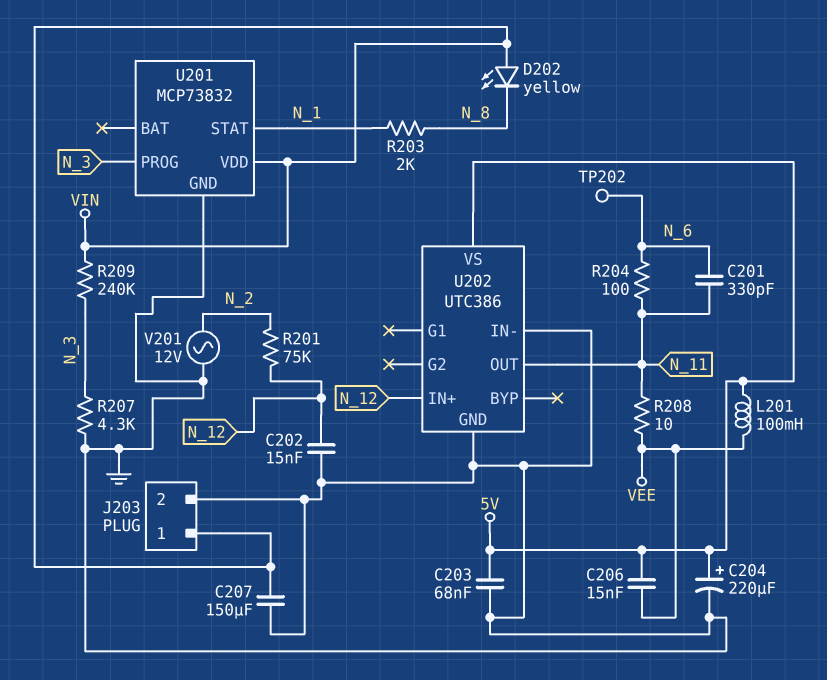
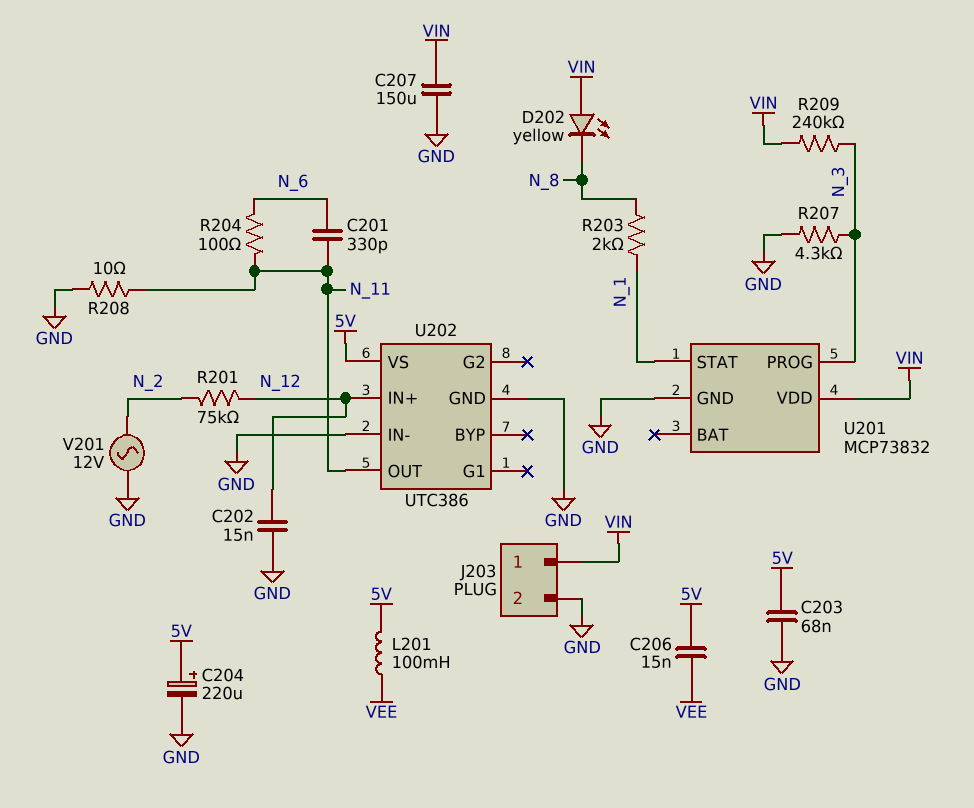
R208: 10 (N_11, VEE) -> 10 (GND, N_11)
TP202: test point (N_6) -> none

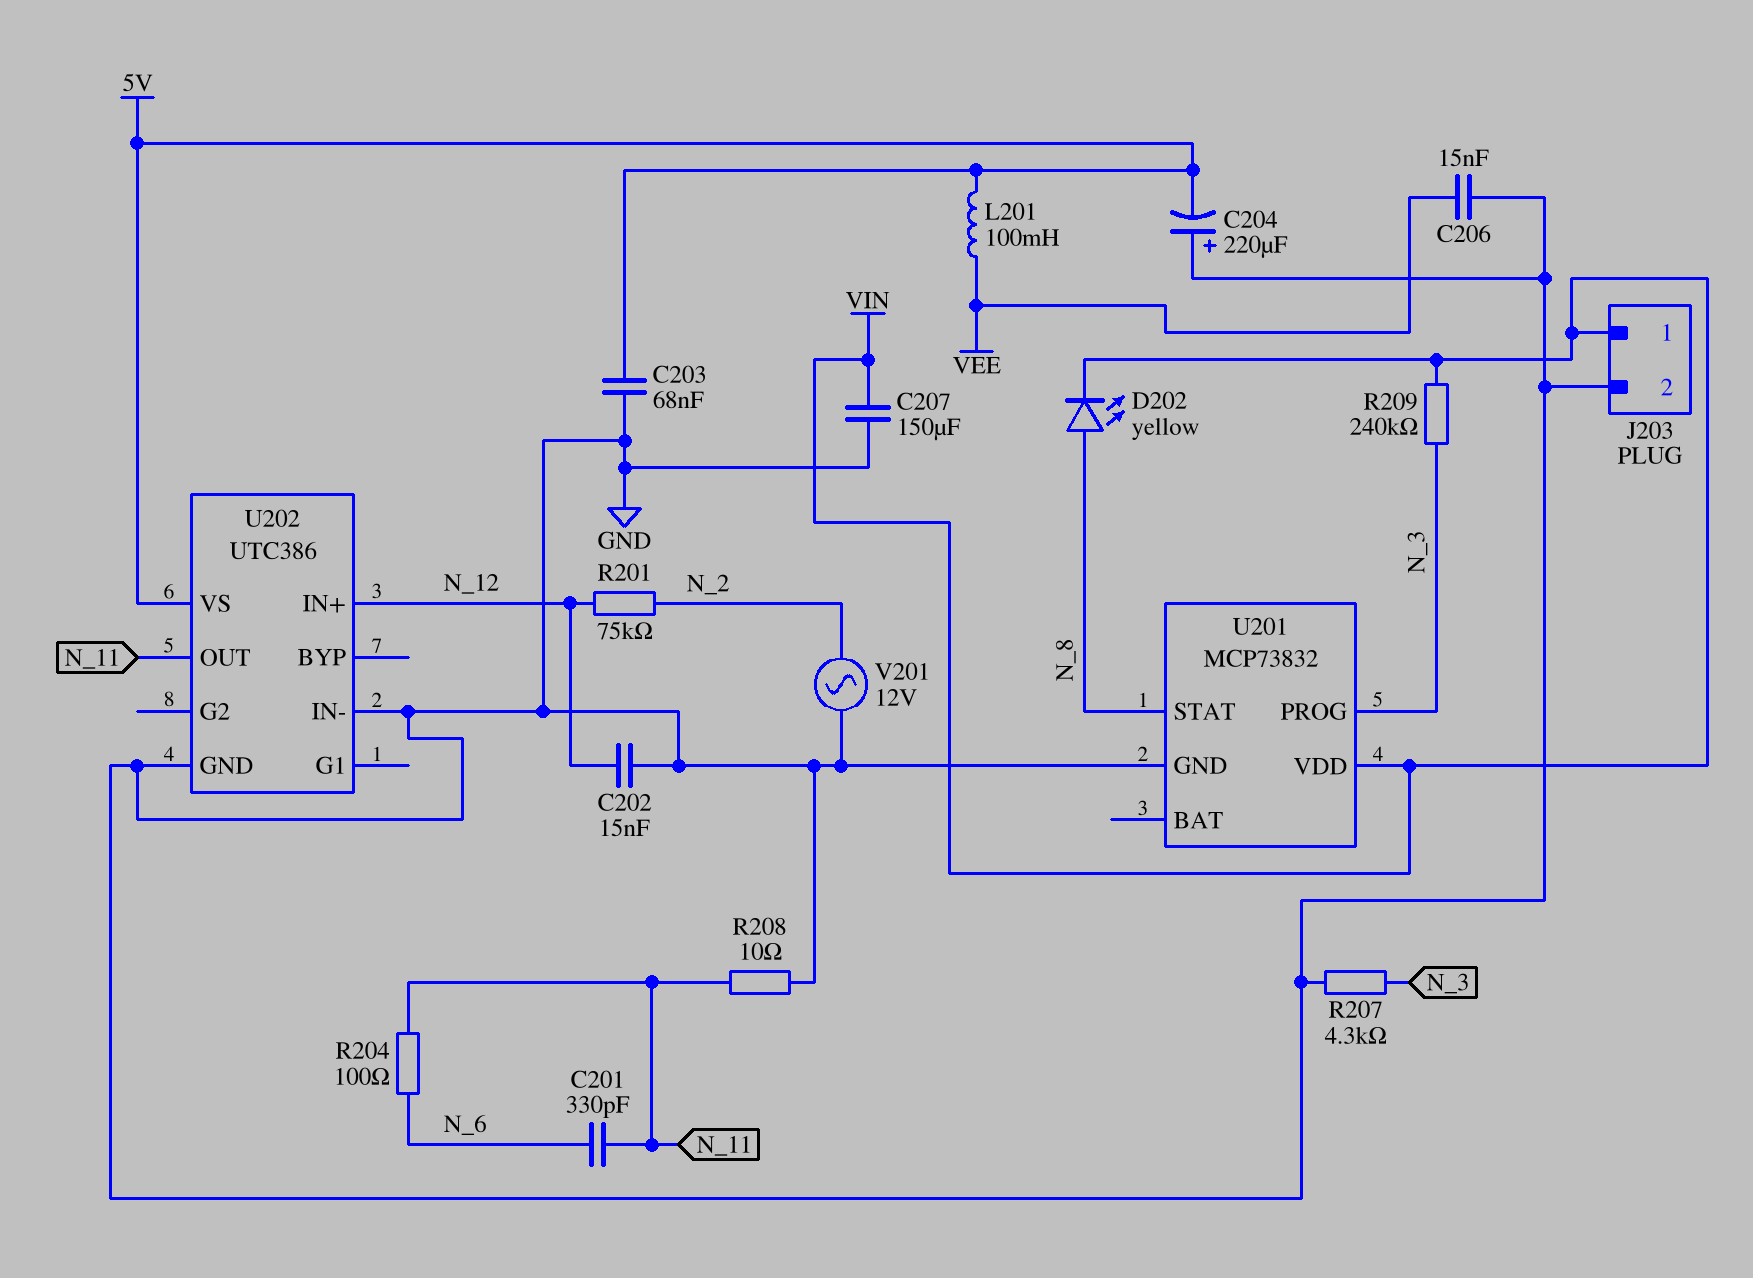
C204: 220uF (plus 5V, minus GND) -> 220uF (plus GND, minus 5V)
C206: 15nF (5V, VEE) -> 15nF (GND, VEE)
D202: LED yellow (A VIN, K N_8) -> LED yellow (A N_8, K VIN)
R203: 2k (N_1, N_8) -> none
U201 pin STAT: N_1 -> N_8

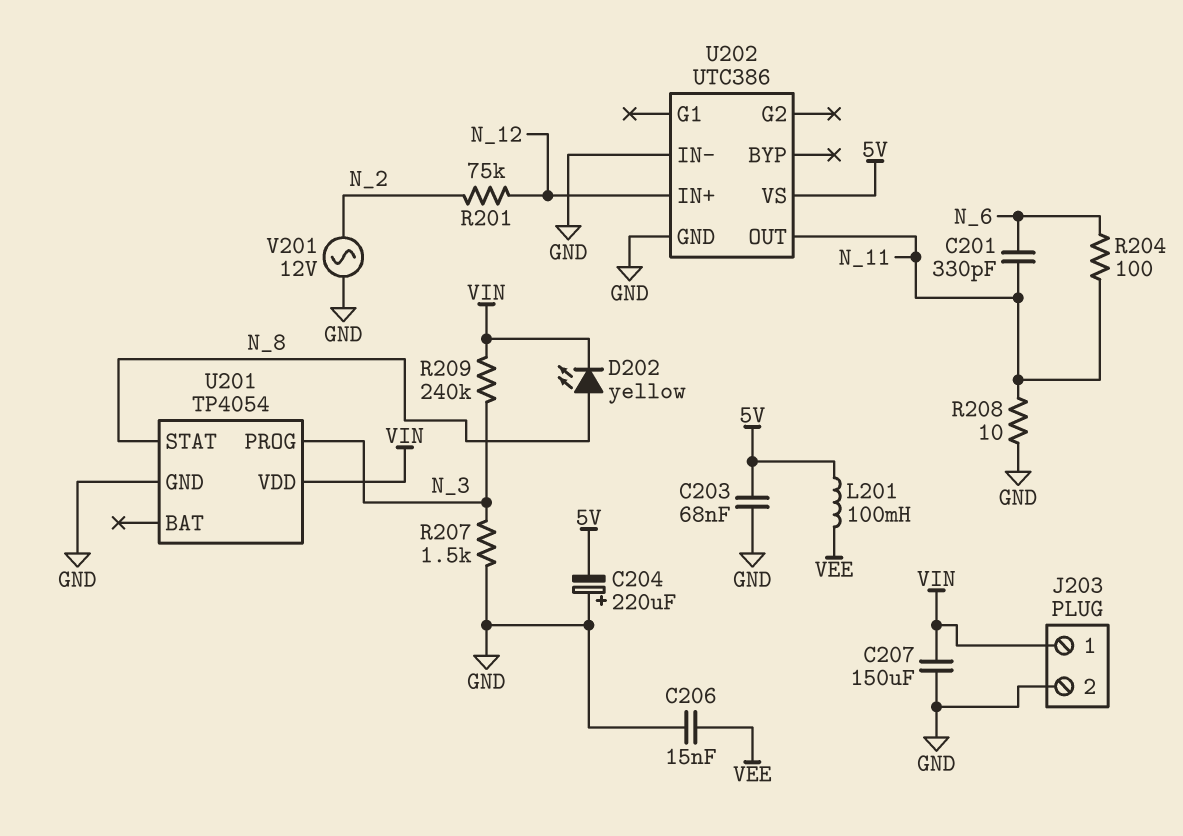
C202: 15nF (GND, N_12) -> none
R207: 4.3k (GND, N_3) -> 1.5k (GND, N_3)
U201: MCP73832 -> TP4054

